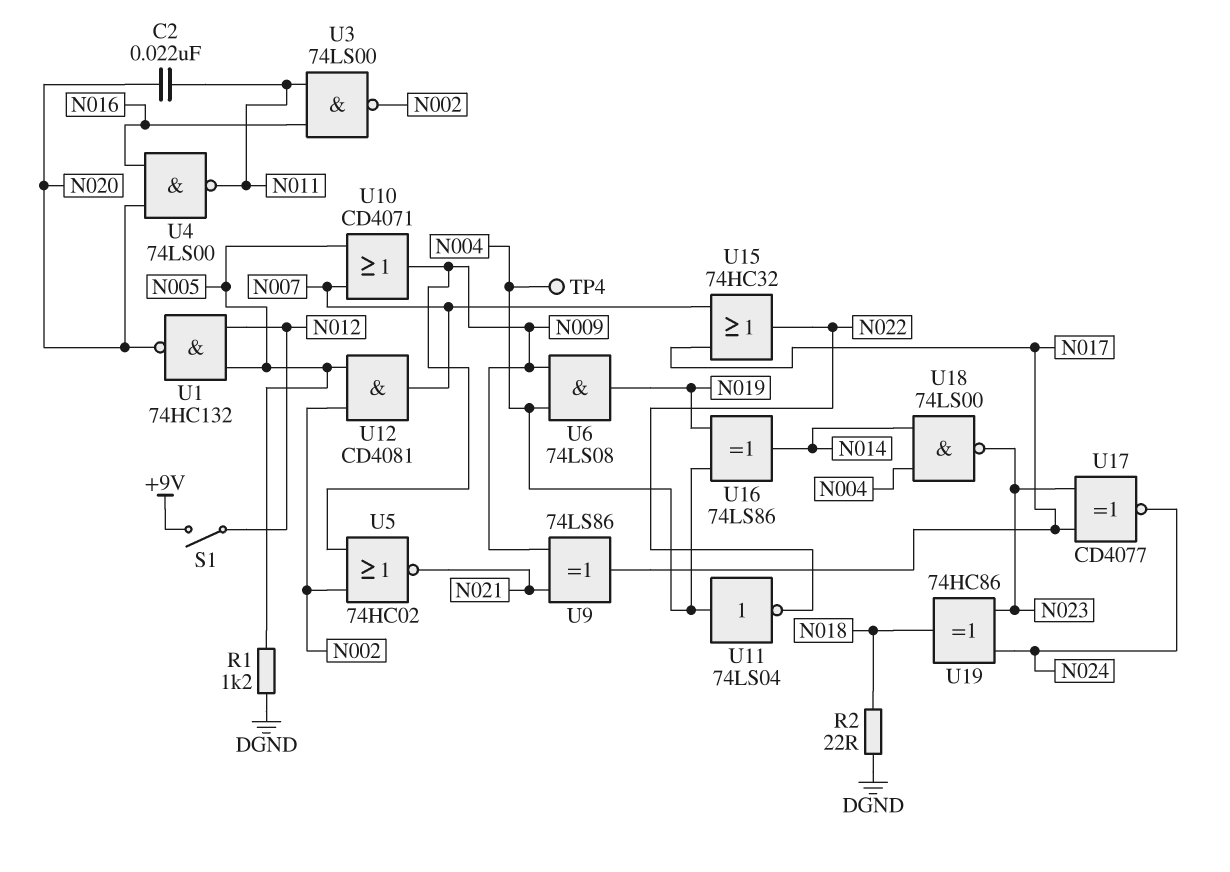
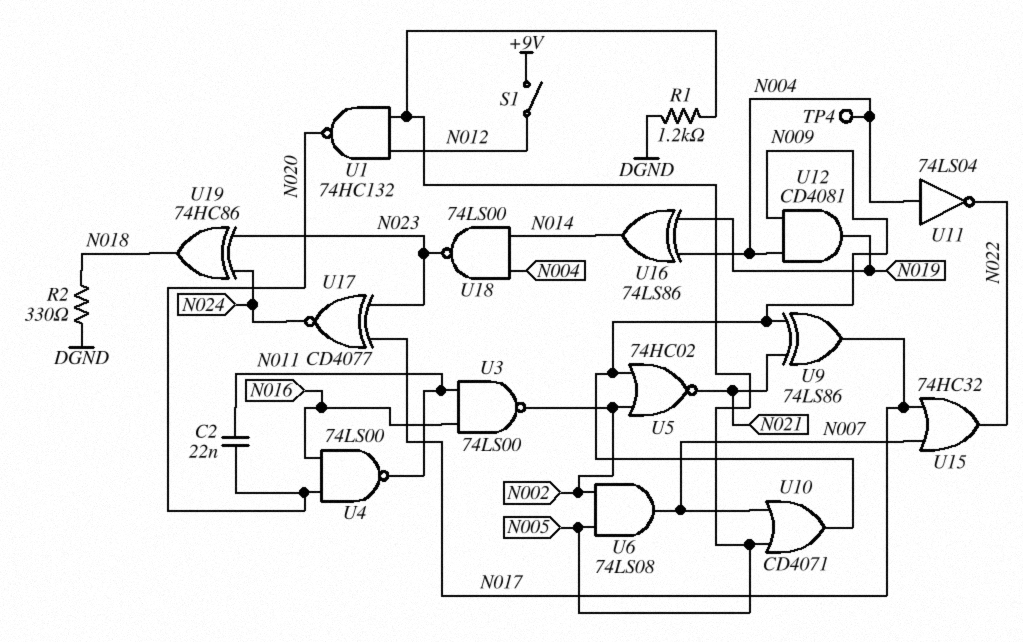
R2: 22 (DGND, N018) -> 330 (DGND, N018)
U6: AND 74LS08 (in N004, in N009, out N019) -> AND 74LS08 (in N002, in N005, out N007)
U12: AND CD4081 (in N002, in N005, out N007) -> AND CD4081 (in N004, in N009, out N019)

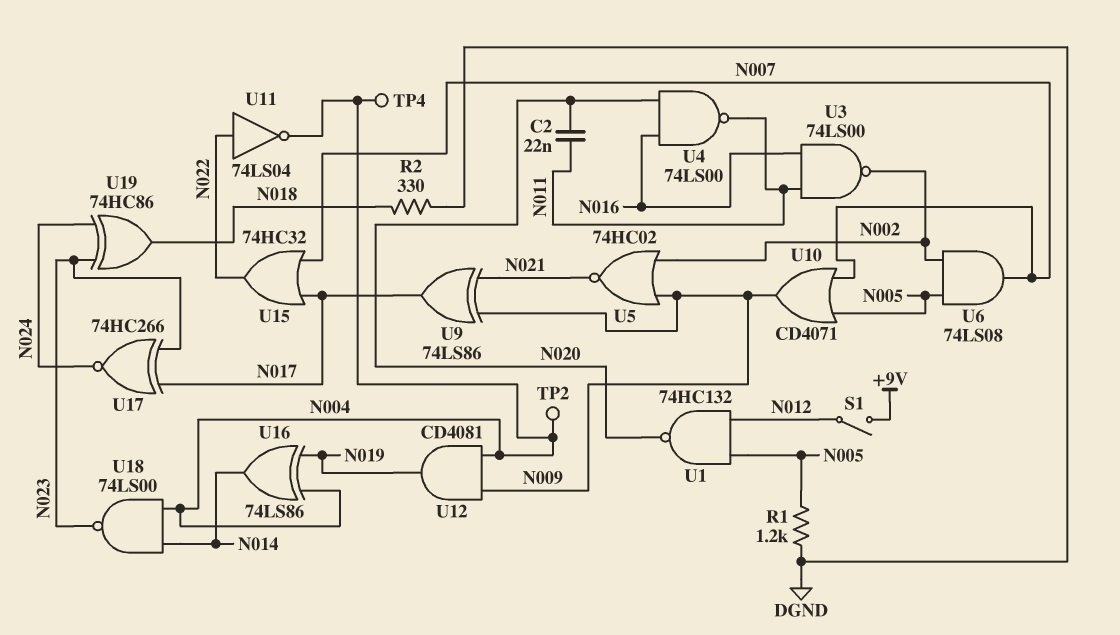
TP2: none -> test point (N004)
U11: NOT 74LS04 (in N004, out N022) -> NOT 74LS04 (in N022, out N004)
U17: XNOR CD4077 (in N017, in N023, out N024) -> XNOR 74HC266 (in N017, in N023, out N024)

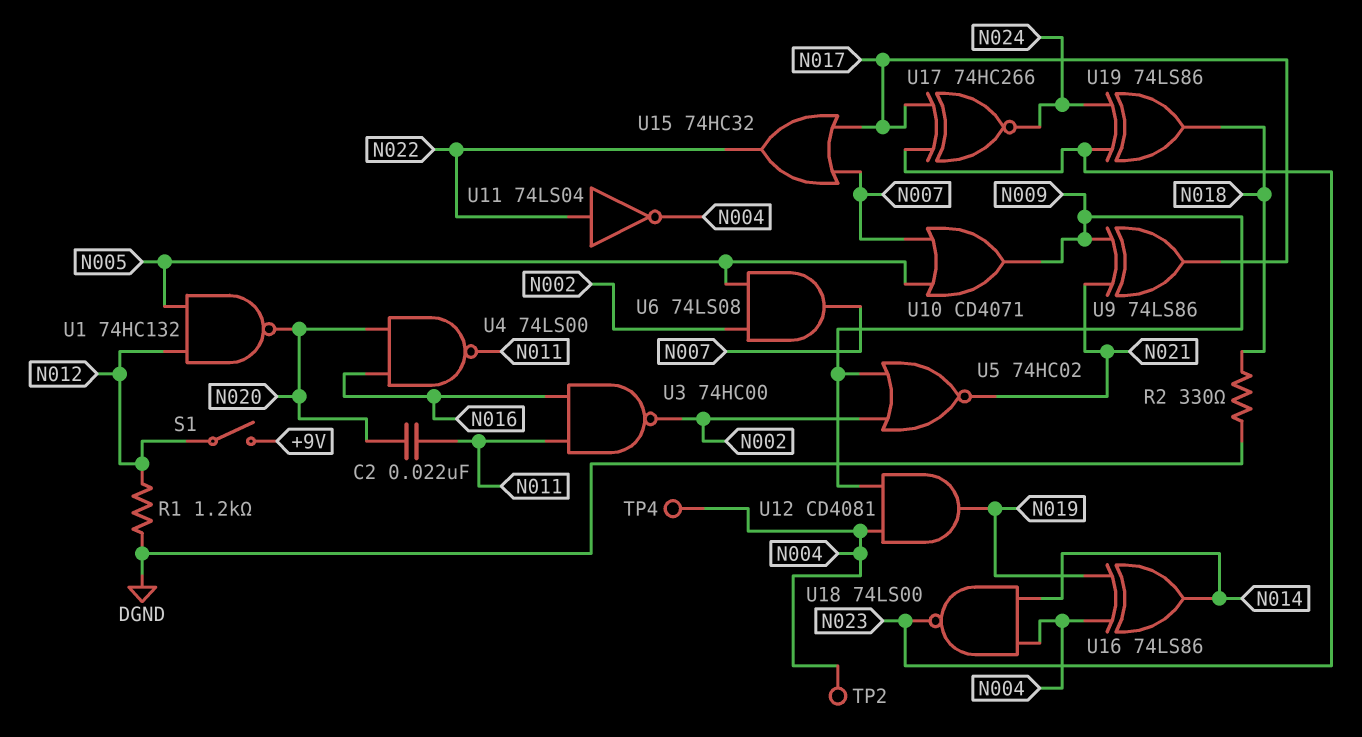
R1: 1.2k (DGND, N005) -> 1.2k (DGND, N012)
U3: NAND 74LS00 (in N011, in N016, out N002) -> NAND 74HC00 (in N011, in N016, out N002)
U19: XOR 74HC86 (in N023, in N024, out N018) -> XOR 74LS86 (in N023, in N024, out N018)

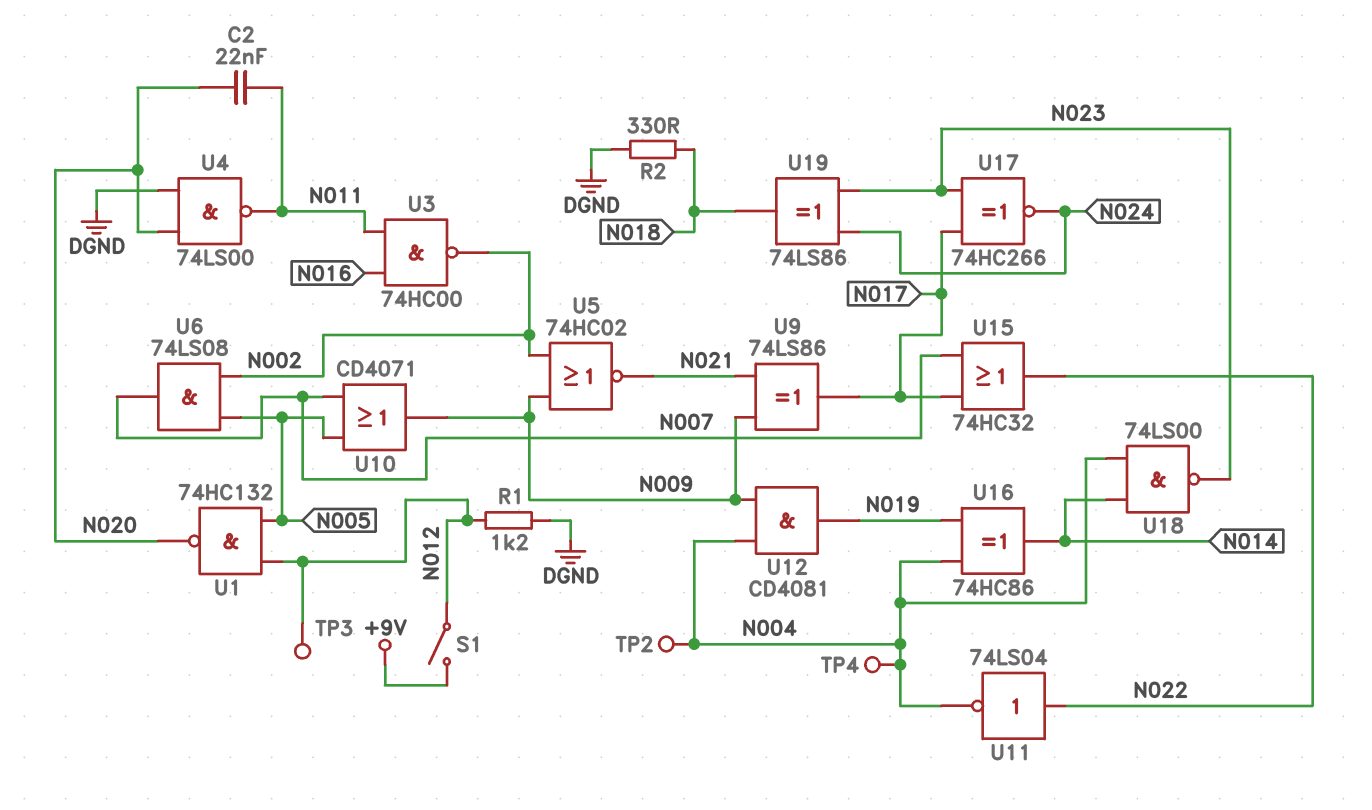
TP3: none -> test point (N012)
U4: NAND 74LS00 (in N016, in N020, out N011) -> NAND 74LS00 (in DGND, in N020, out N011)
U16: XOR 74LS86 (in N004, in N019, out N014) -> XOR 74HC86 (in N004, in N019, out N014)

